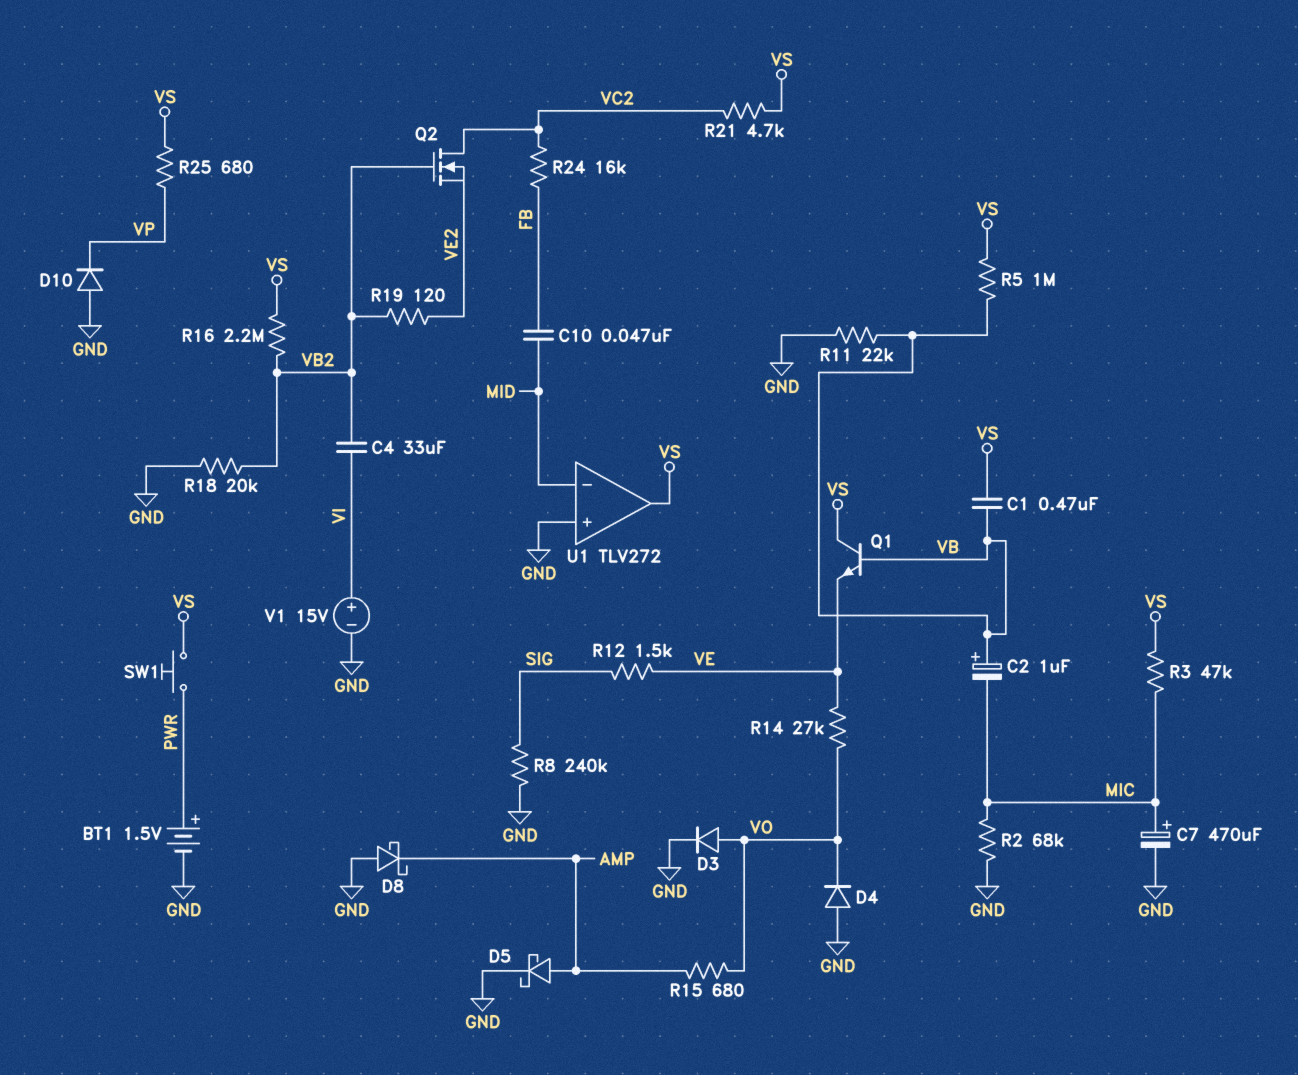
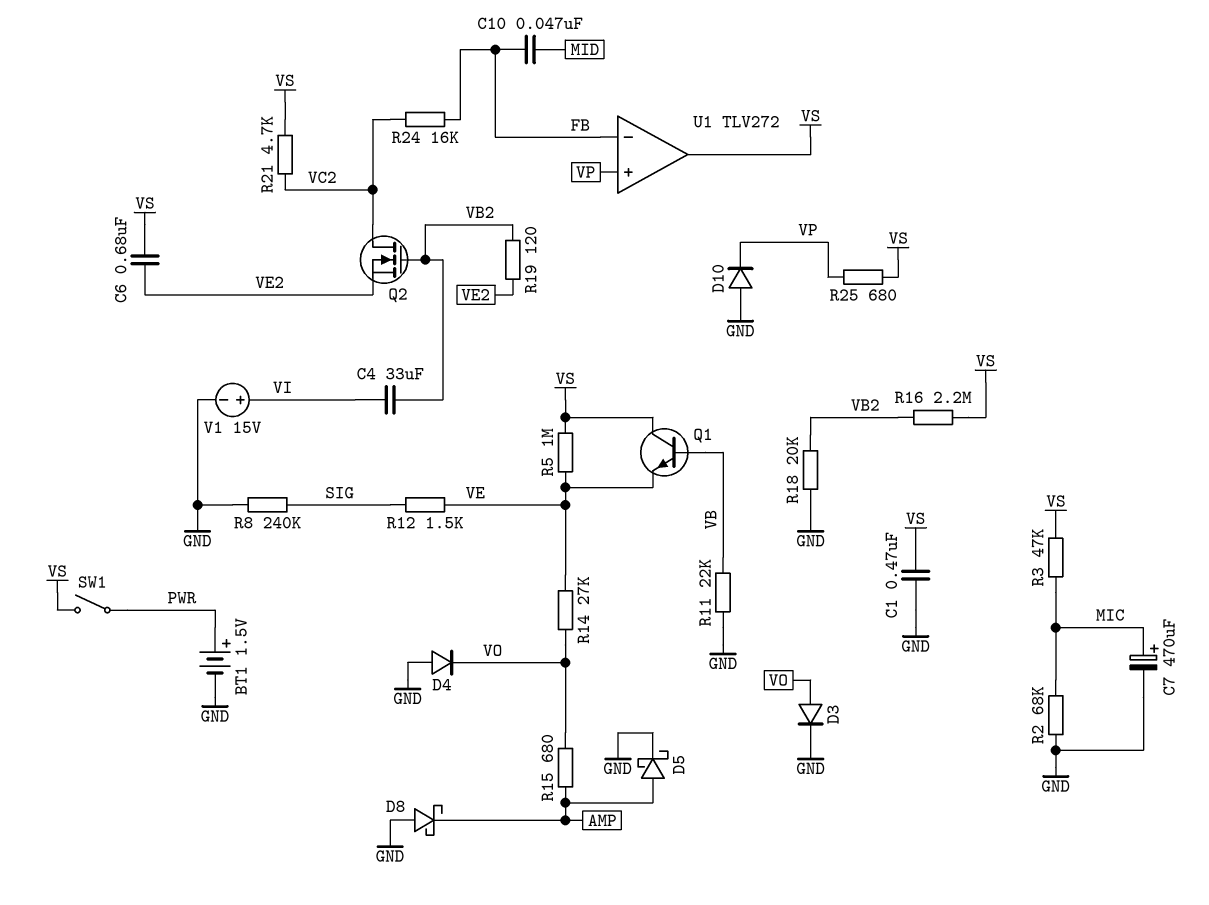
C1: 470nF (VB, VS) -> 470nF (GND, VS)
C2: 1uF (plus VB, minus MIC) -> none
C6: none -> 680nF (VE2, VS)
R5: 1M (VB, VS) -> 1M (VE, VS)
SW1: button (PWR, VS) -> switch (PWR, VS)
U1 pin in+: GND -> VP
U1 pin in-: MID -> FB

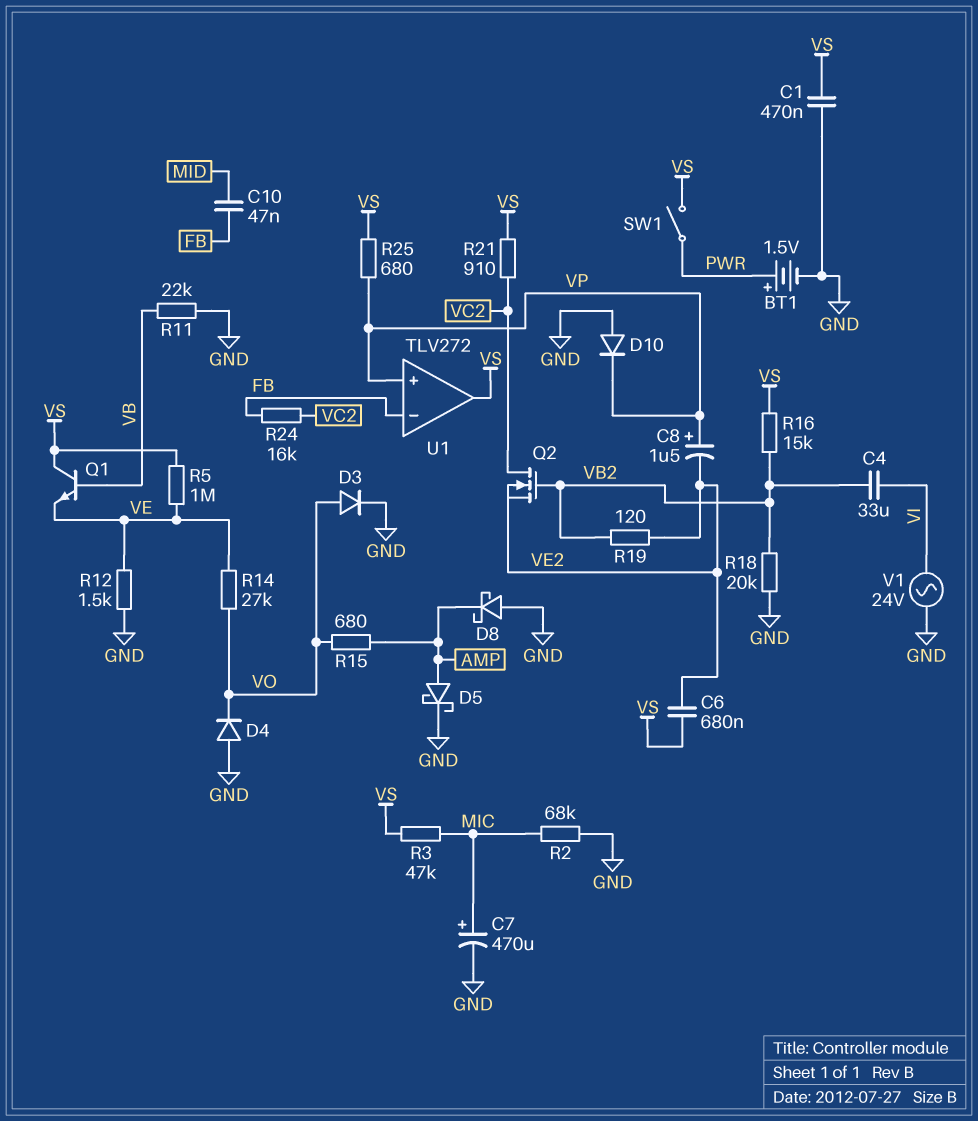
C8: none -> 1.5uF (plus VP, minus VE2)
R8: 240k (GND, SIG) -> none
R12: 1.5k (SIG, VE) -> 1.5k (GND, VE)
R16: 2.2M (VB2, VS) -> 15k (VB2, VS)
R21: 4.7k (VC2, VS) -> 910 (VC2, VS)
V1: 15V (plus VI, minus GND) -> AC 24V (GND, VI)

